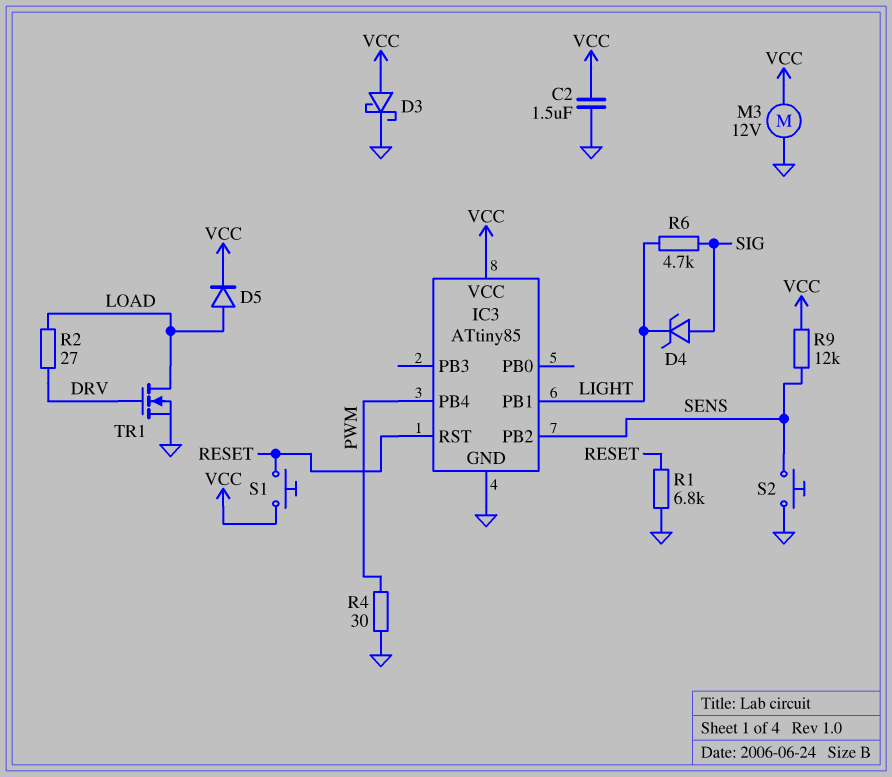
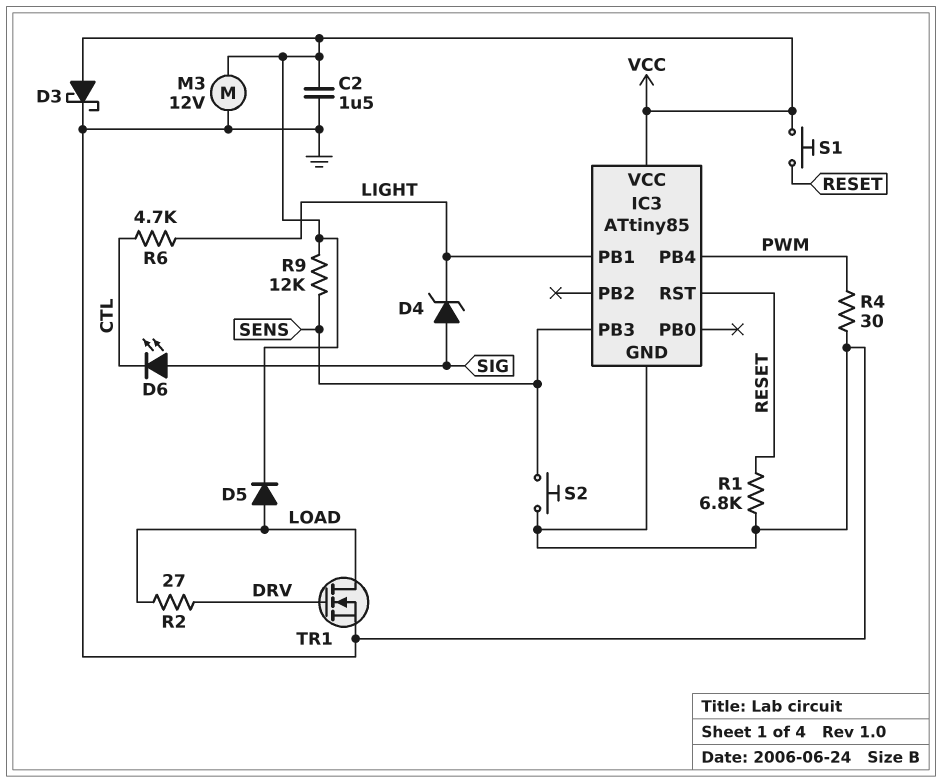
D6: none -> LED (A SIG, K CTL)
IC3 pin PB2: SENS -> none
IC3 pin PB3: none -> SENS
R6: 4.7k (LIGHT, SIG) -> 4.7k (CTL, LIGHT)

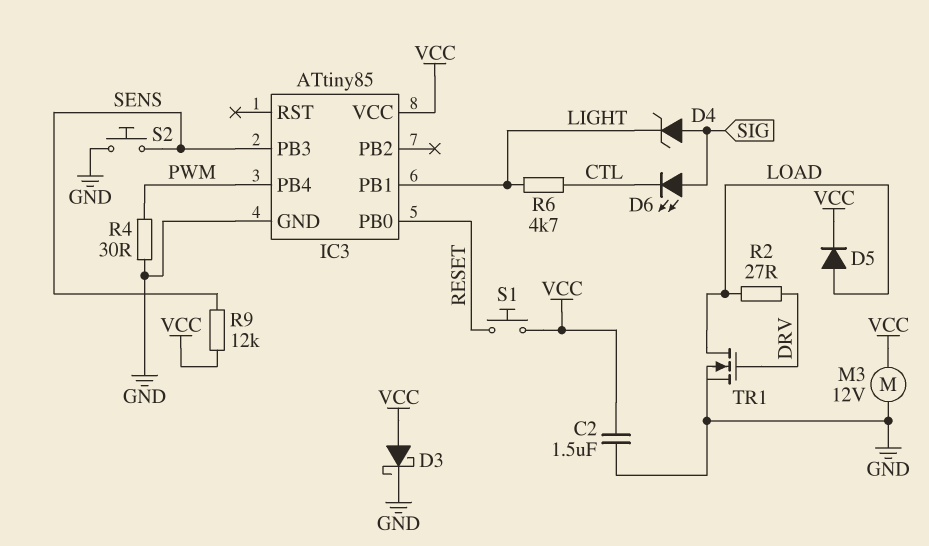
IC3 pin PB0: none -> RESET
IC3 pin RST: RESET -> none
R1: 6.8k (GND, RESET) -> none

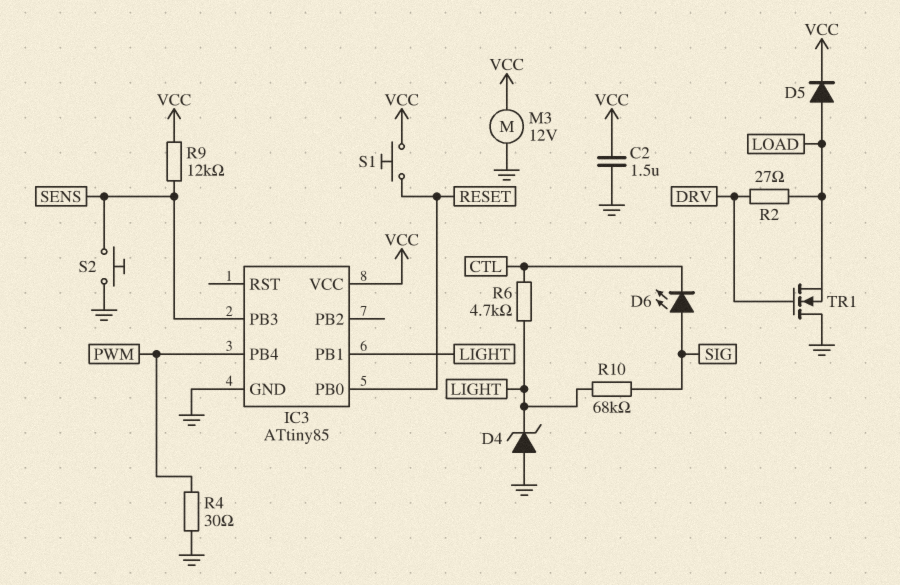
D3: schottky (A VCC, K GND) -> none
D4: zener (A SIG, K LIGHT) -> zener (A GND, K LIGHT)
R10: none -> 68k (LIGHT, SIG)
TR1: NMOS (G DRV, D LOAD, S GND) -> NMOS (G DRV, D GND, S LOAD)

